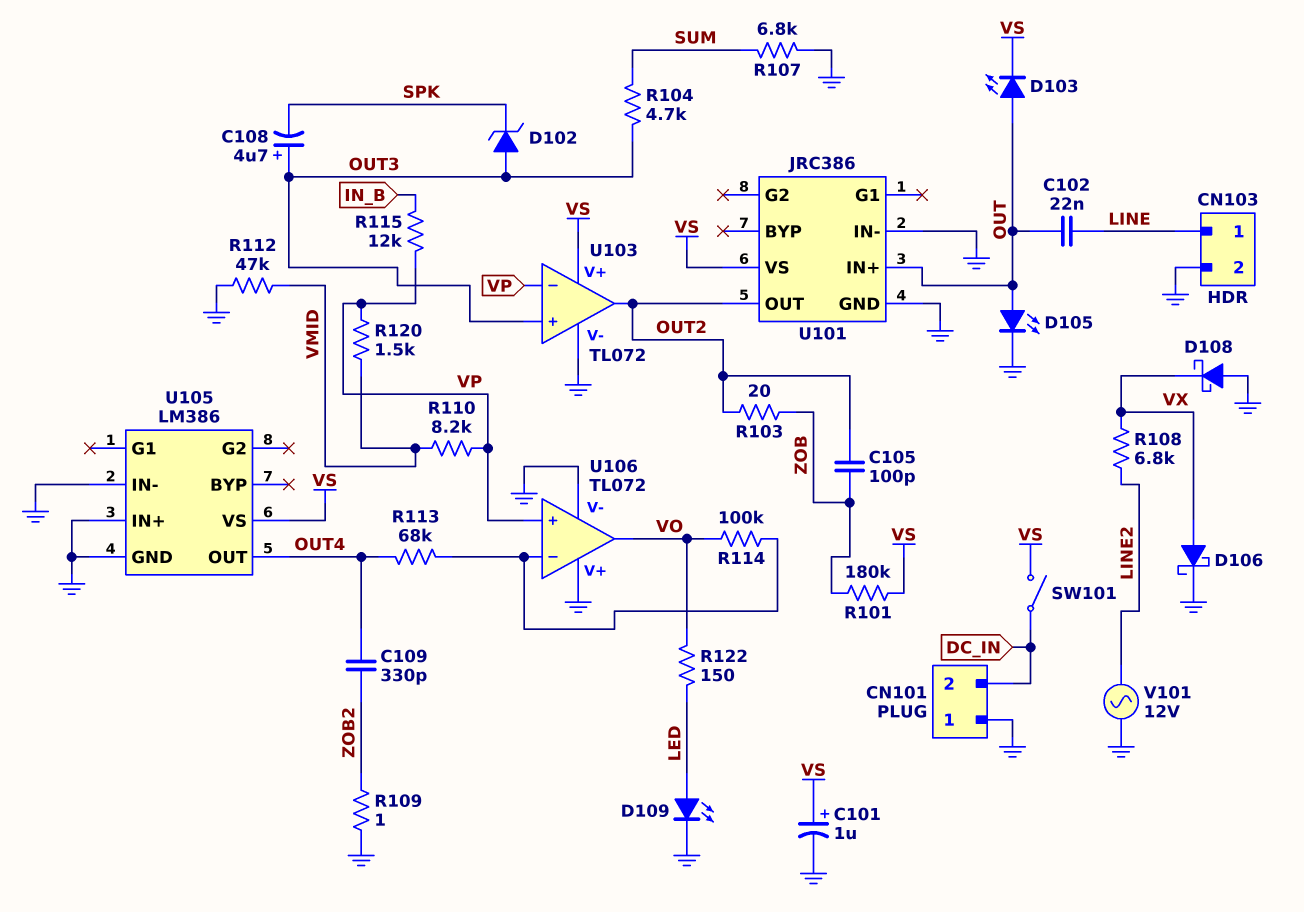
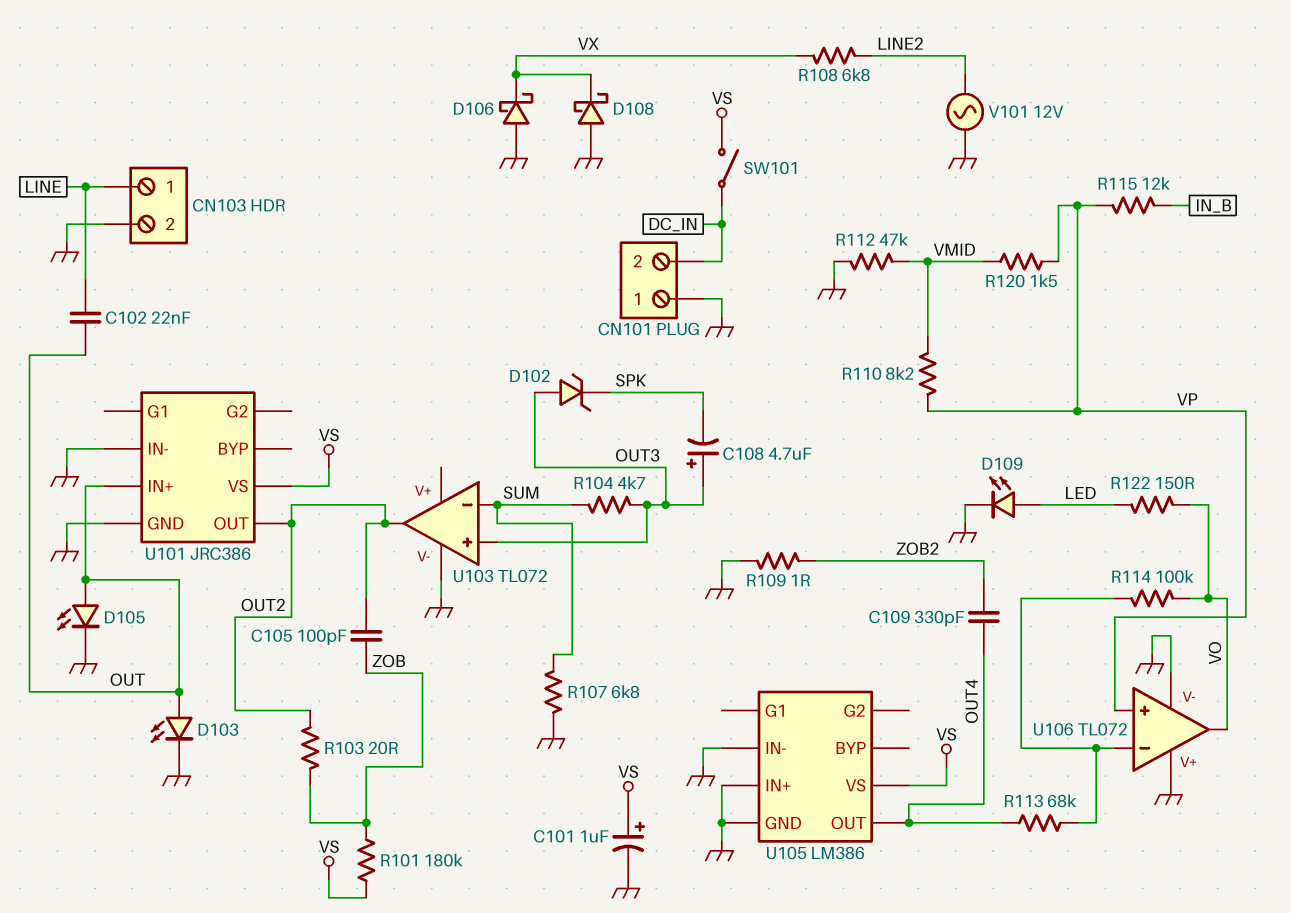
D103: LED (A OUT, K VS) -> LED (A OUT, K GND)
D106: schottky (A VX, K GND) -> schottky (A GND, K VX)
U103 pin V+: VS -> none
U103 pin in-: VP -> SUM

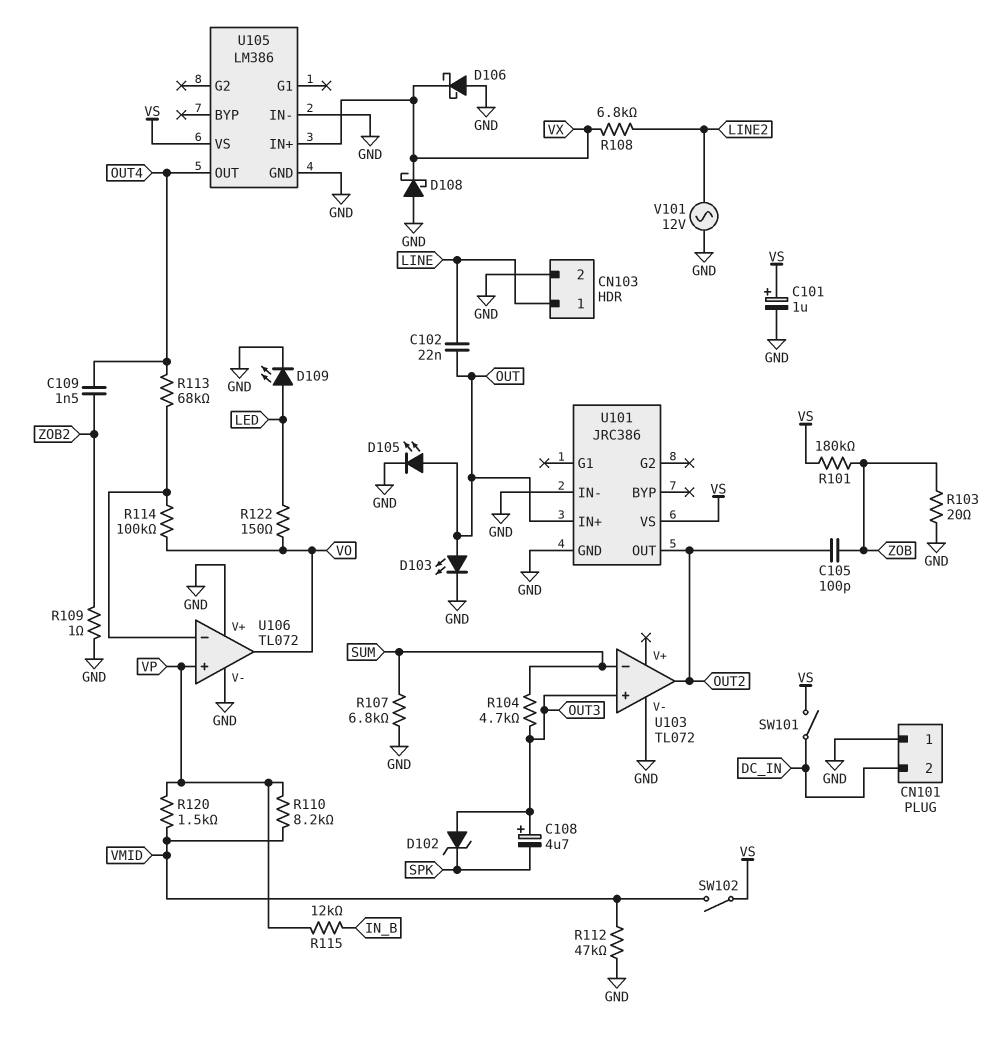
C109: 330pF (OUT4, ZOB2) -> 1.5nF (OUT4, ZOB2)
R103: 20 (OUT2, ZOB) -> 20 (GND, ZOB)
SW102: none -> switch (VMID, VS)
U105 pin IN+: GND -> VX

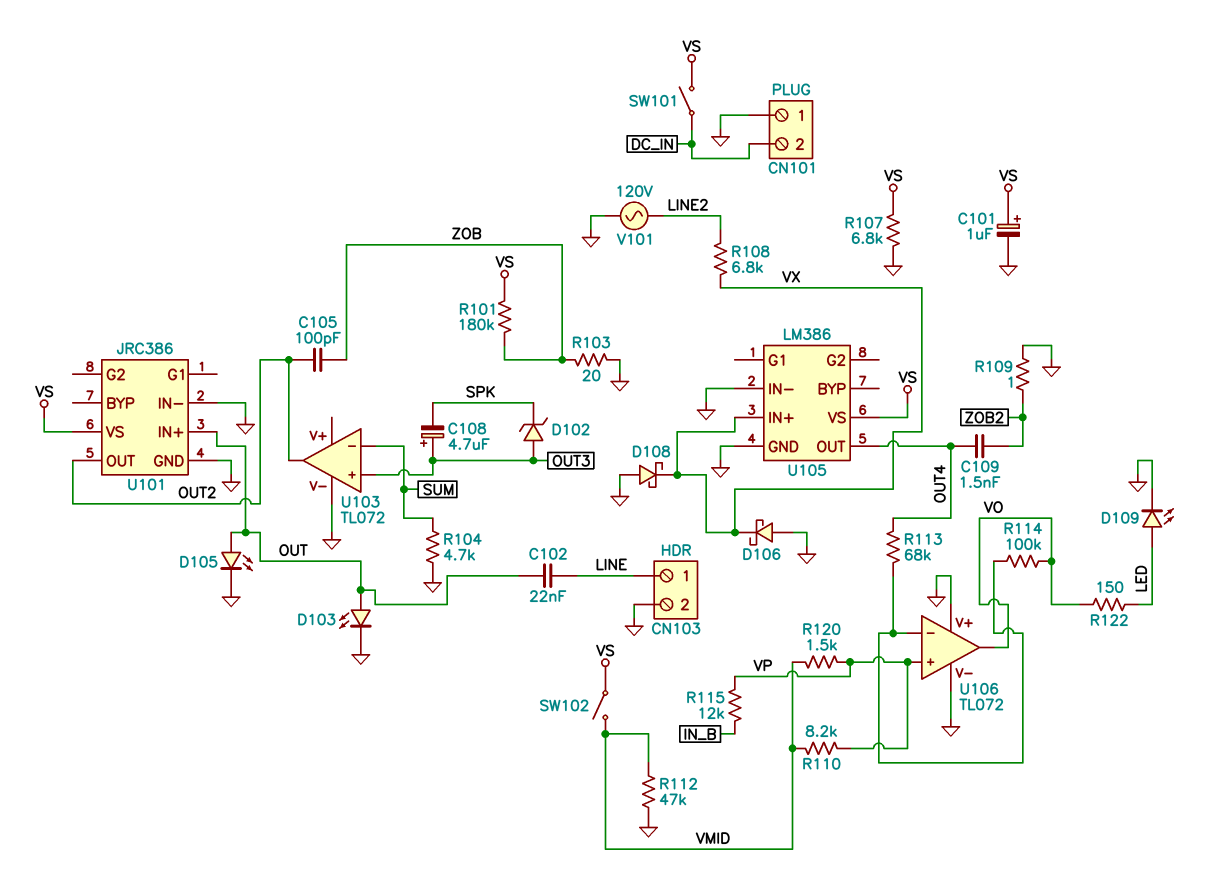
R104: 4.7k (OUT3, SUM) -> 4.7k (GND, SUM)
R107: 6.8k (GND, SUM) -> 6.8k (GND, VS)
V101: AC 12V (GND, LINE2) -> AC 120V (GND, LINE2)

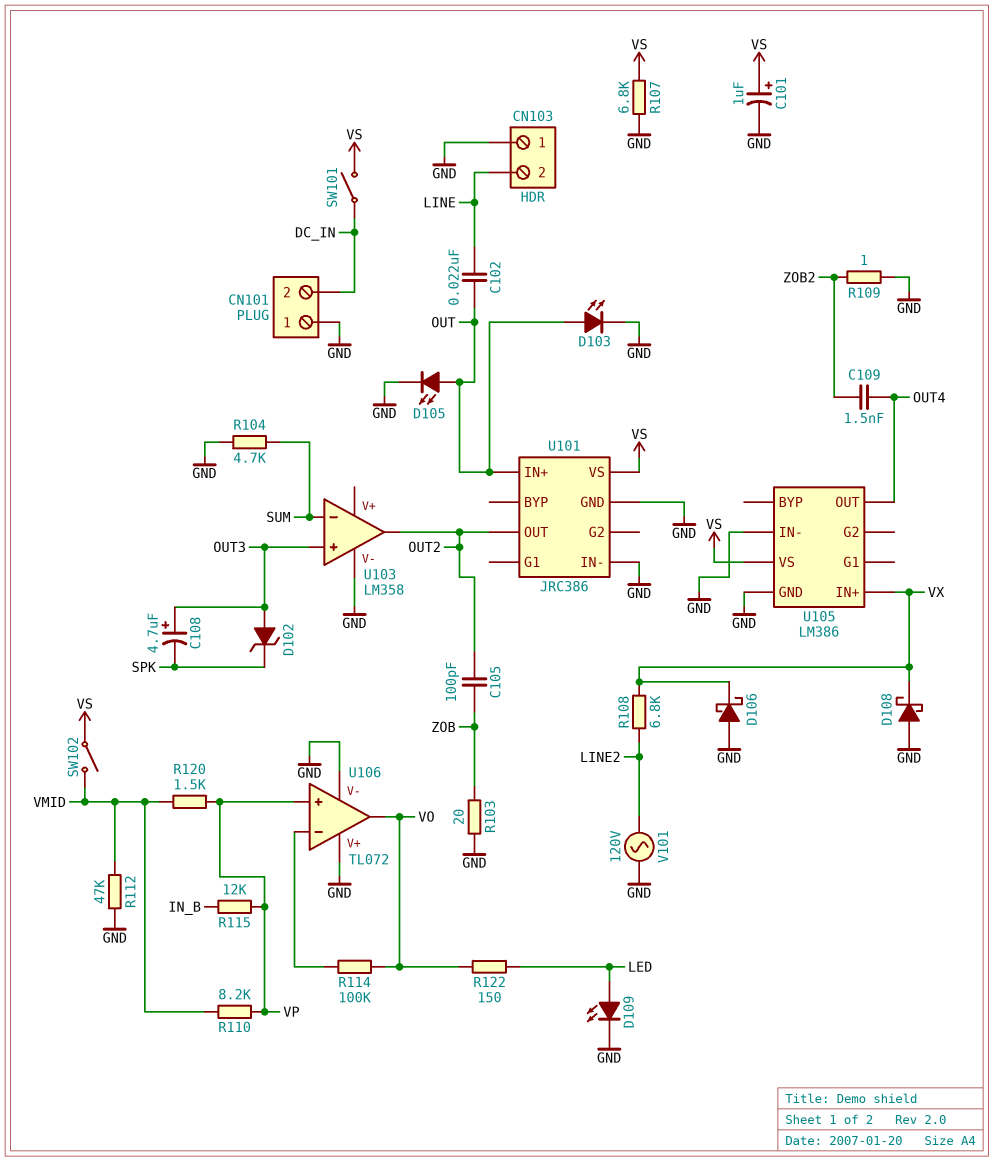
CN103 pin 1: LINE -> GND
CN103 pin 2: GND -> LINE
R101: 180k (VS, ZOB) -> none
R113: 68k (OUT4, U106/in-) -> none
U103: TL072 -> LM358

